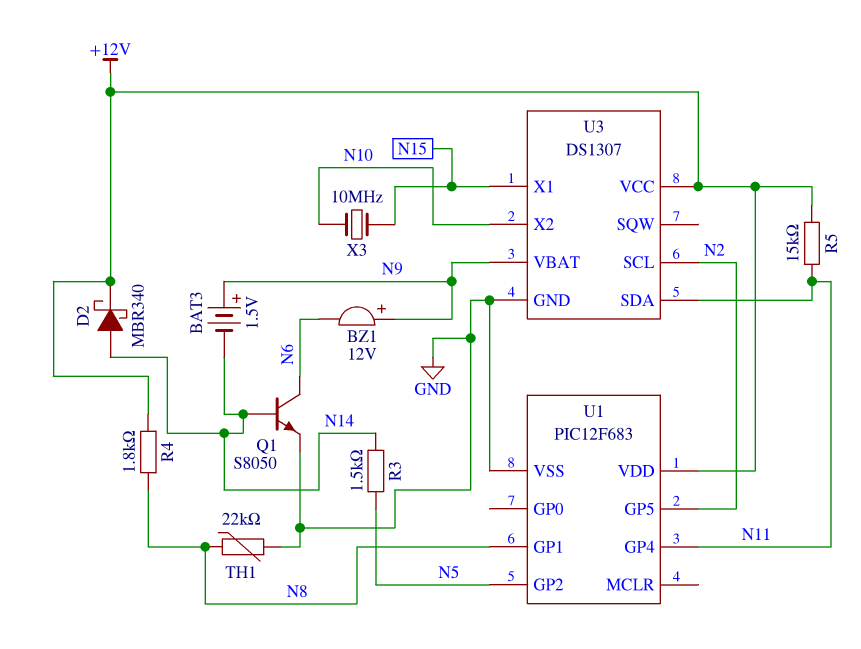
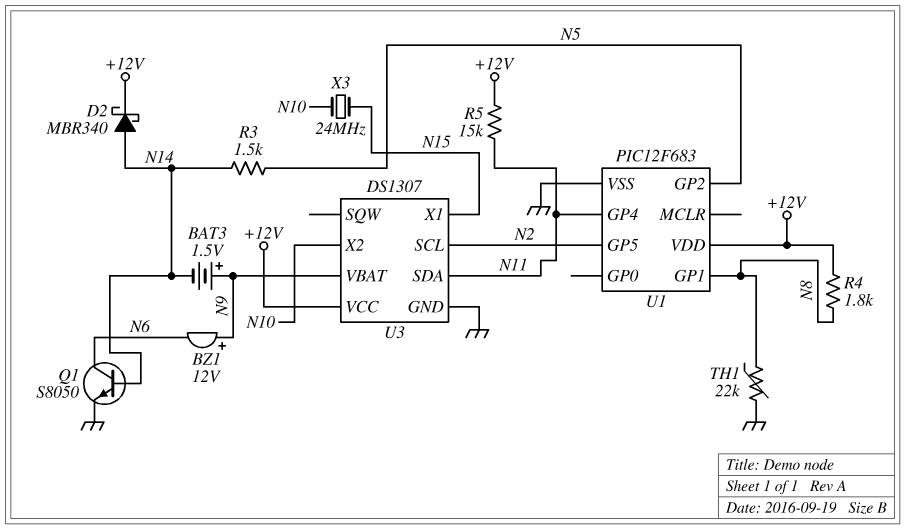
X3: 10MHz (N10, N15) -> 24MHz (N10, N15)

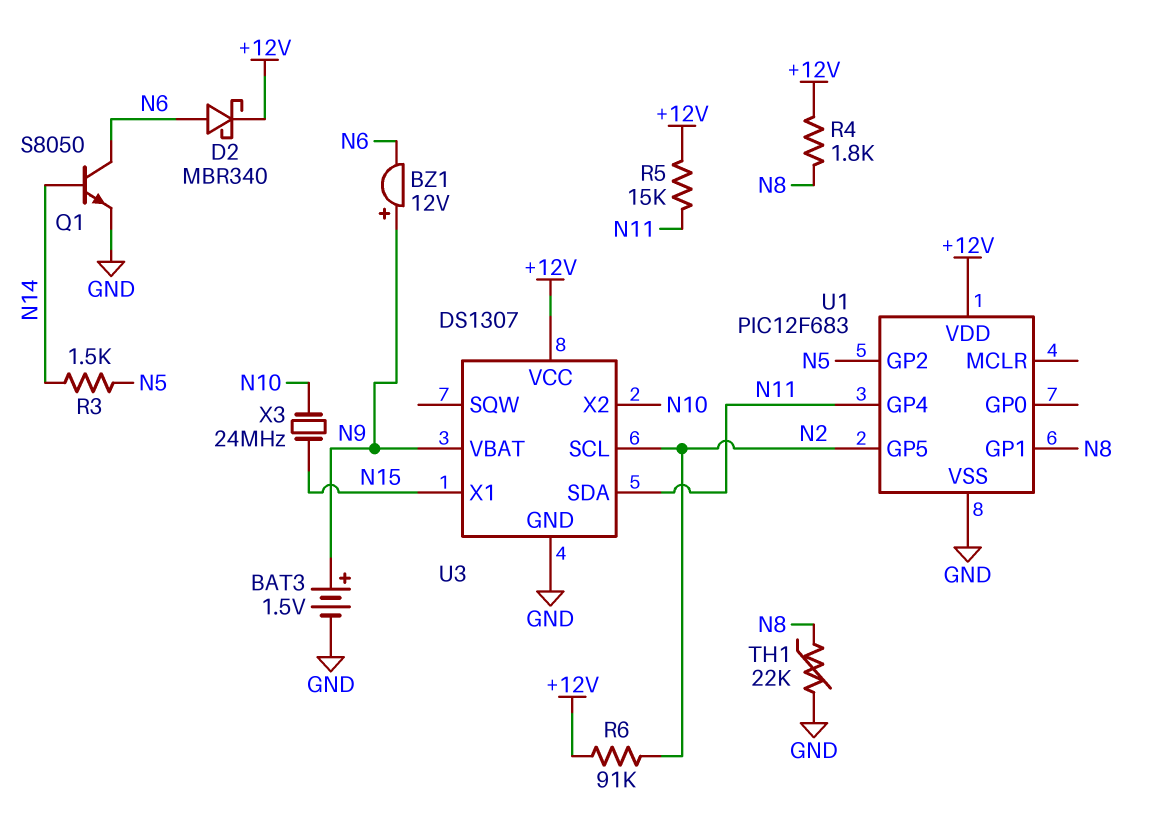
BAT3: 1.5V (plus N9, minus N14) -> 1.5V (plus N9, minus GND)
D2: schottky MBR340 (A N14, K +12V) -> schottky MBR340 (A N6, K +12V)
R6: none -> 91k (+12V, N2)

